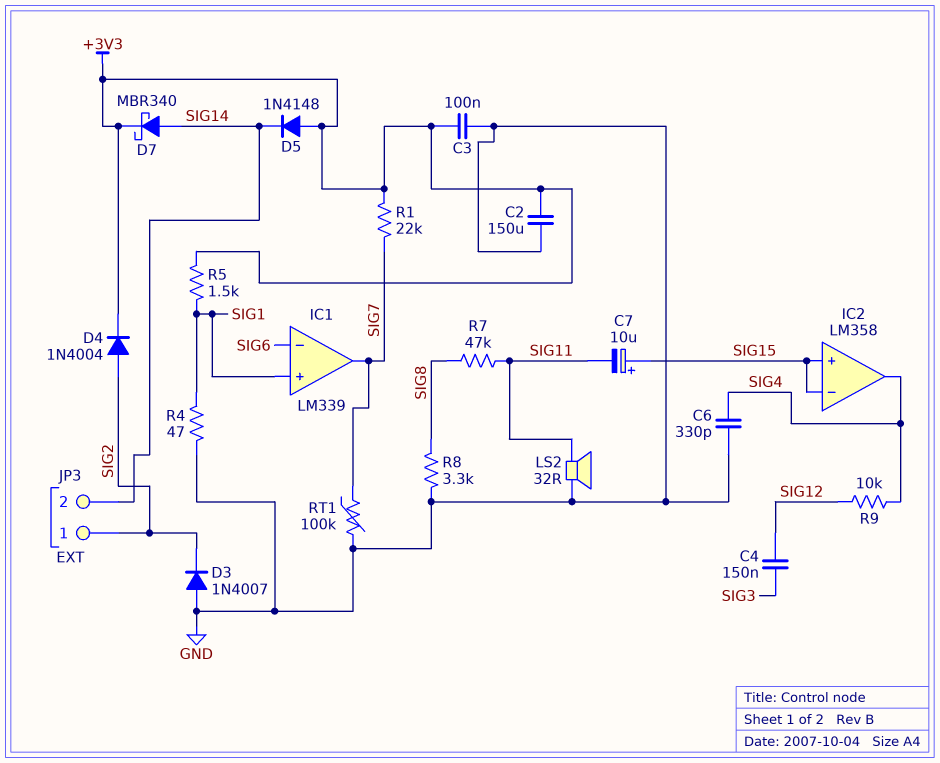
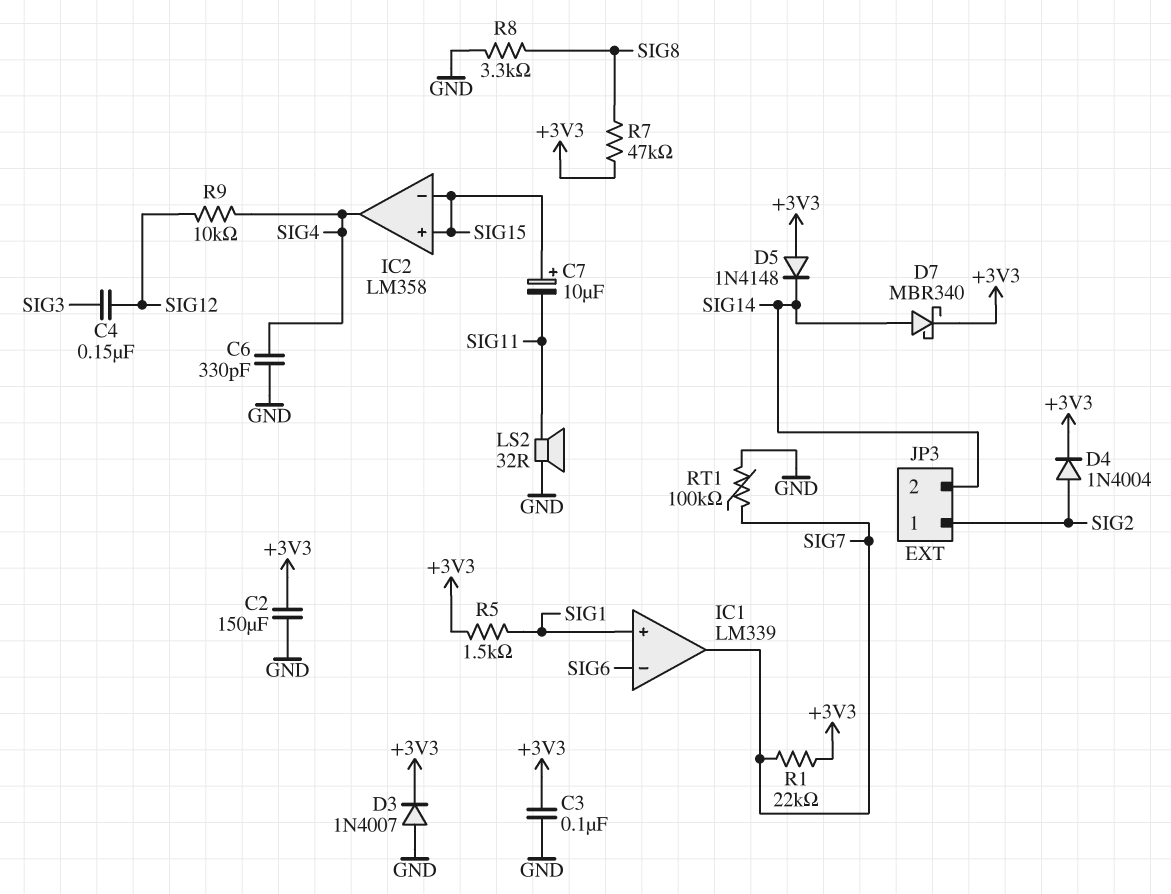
D3: diode 1N4007 (A GND, K SIG2) -> diode 1N4007 (A GND, K +3V3)
R4: 47 (GND, SIG1) -> none
R7: 47k (SIG8, SIG11) -> 47k (+3V3, SIG8)

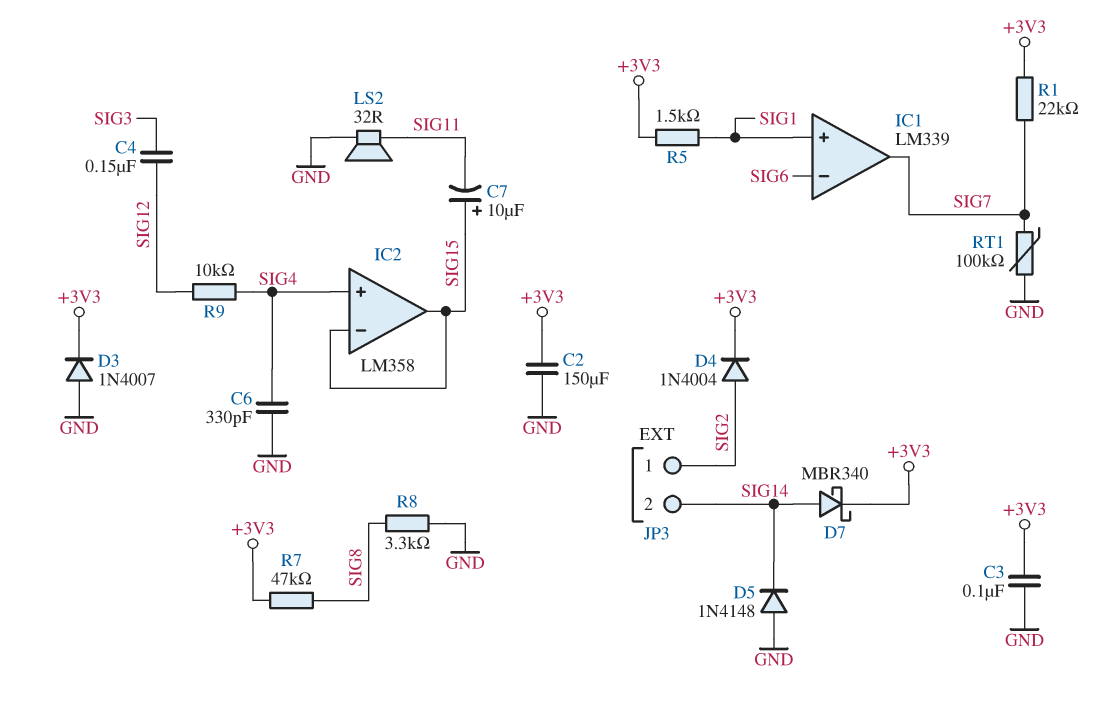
D5: diode 1N4148 (A +3V3, K SIG14) -> diode 1N4148 (A GND, K SIG14)
IC2 pin in+: SIG15 -> SIG4
IC2 pin out: SIG4 -> SIG15

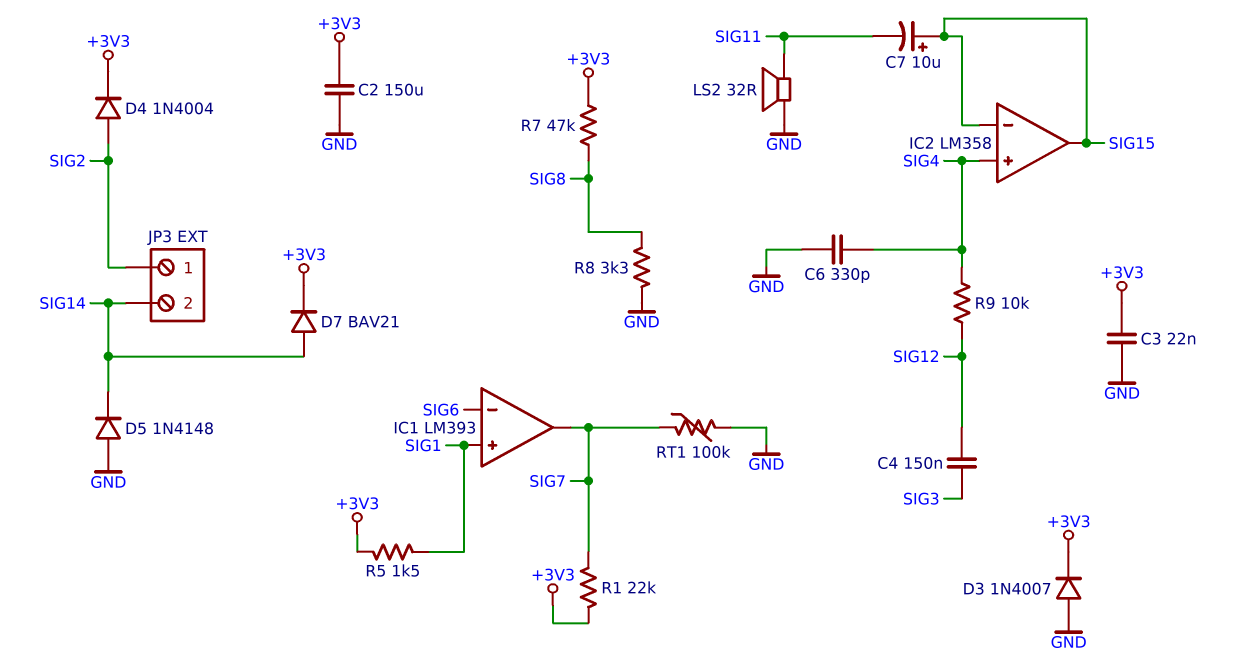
C3: 100nF (+3V3, GND) -> 22nF (+3V3, GND)
D7: schottky MBR340 (A SIG14, K +3V3) -> diode BAV21 (A SIG14, K +3V3)
IC1: LM339 -> LM393

